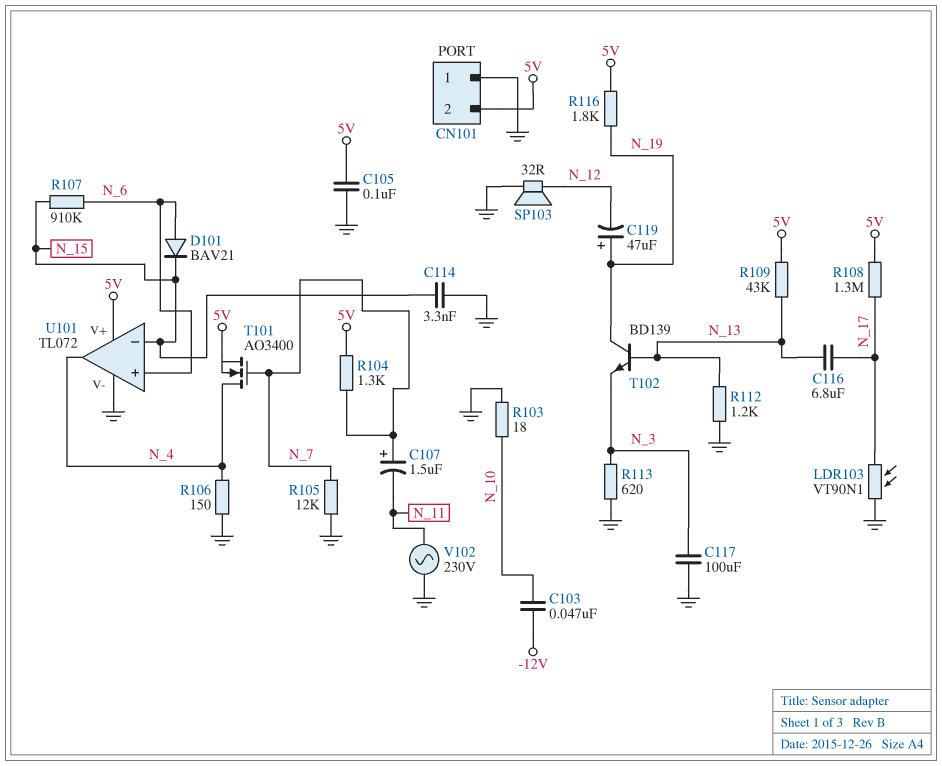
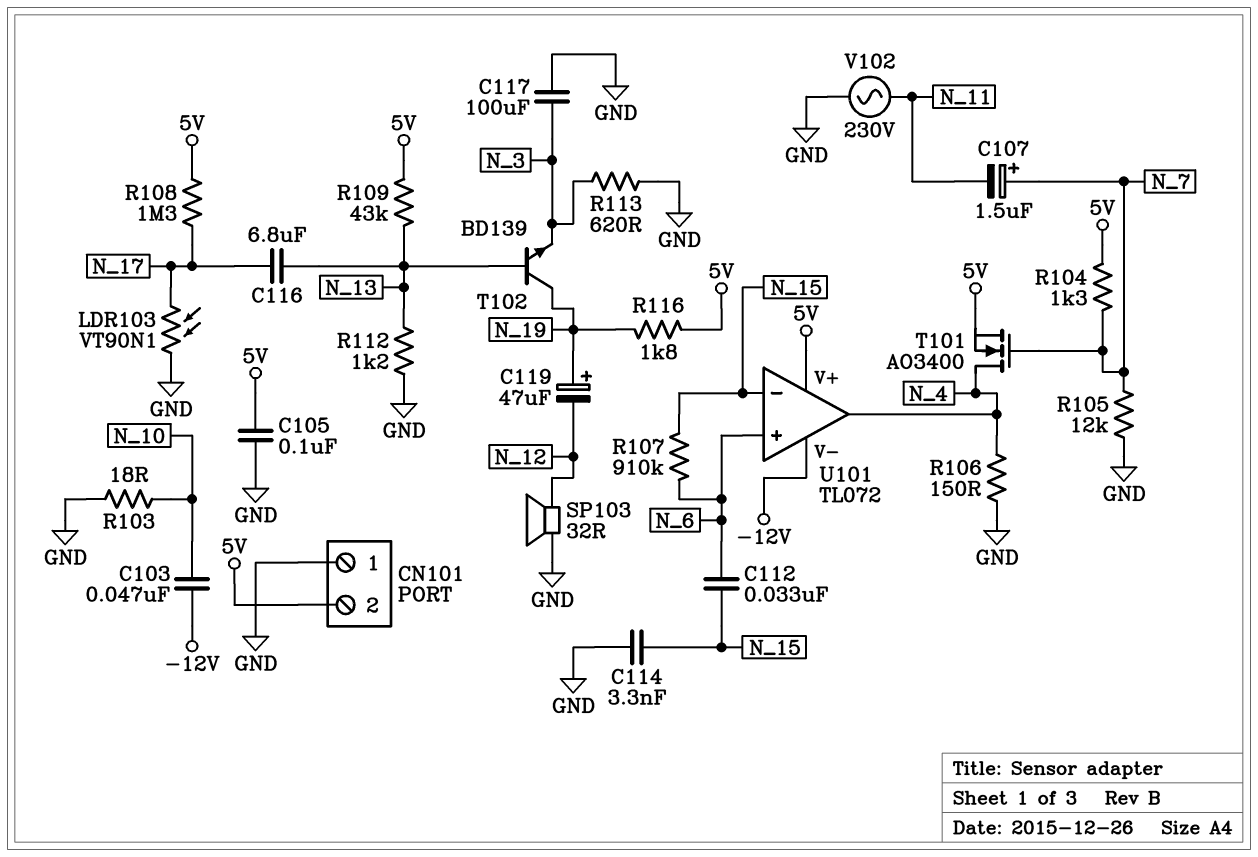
C112: none -> 33nF (N_6, N_15)
D101: diode BAV21 (A N_6, K N_15) -> none
U101 pin V-: GND -> -12V

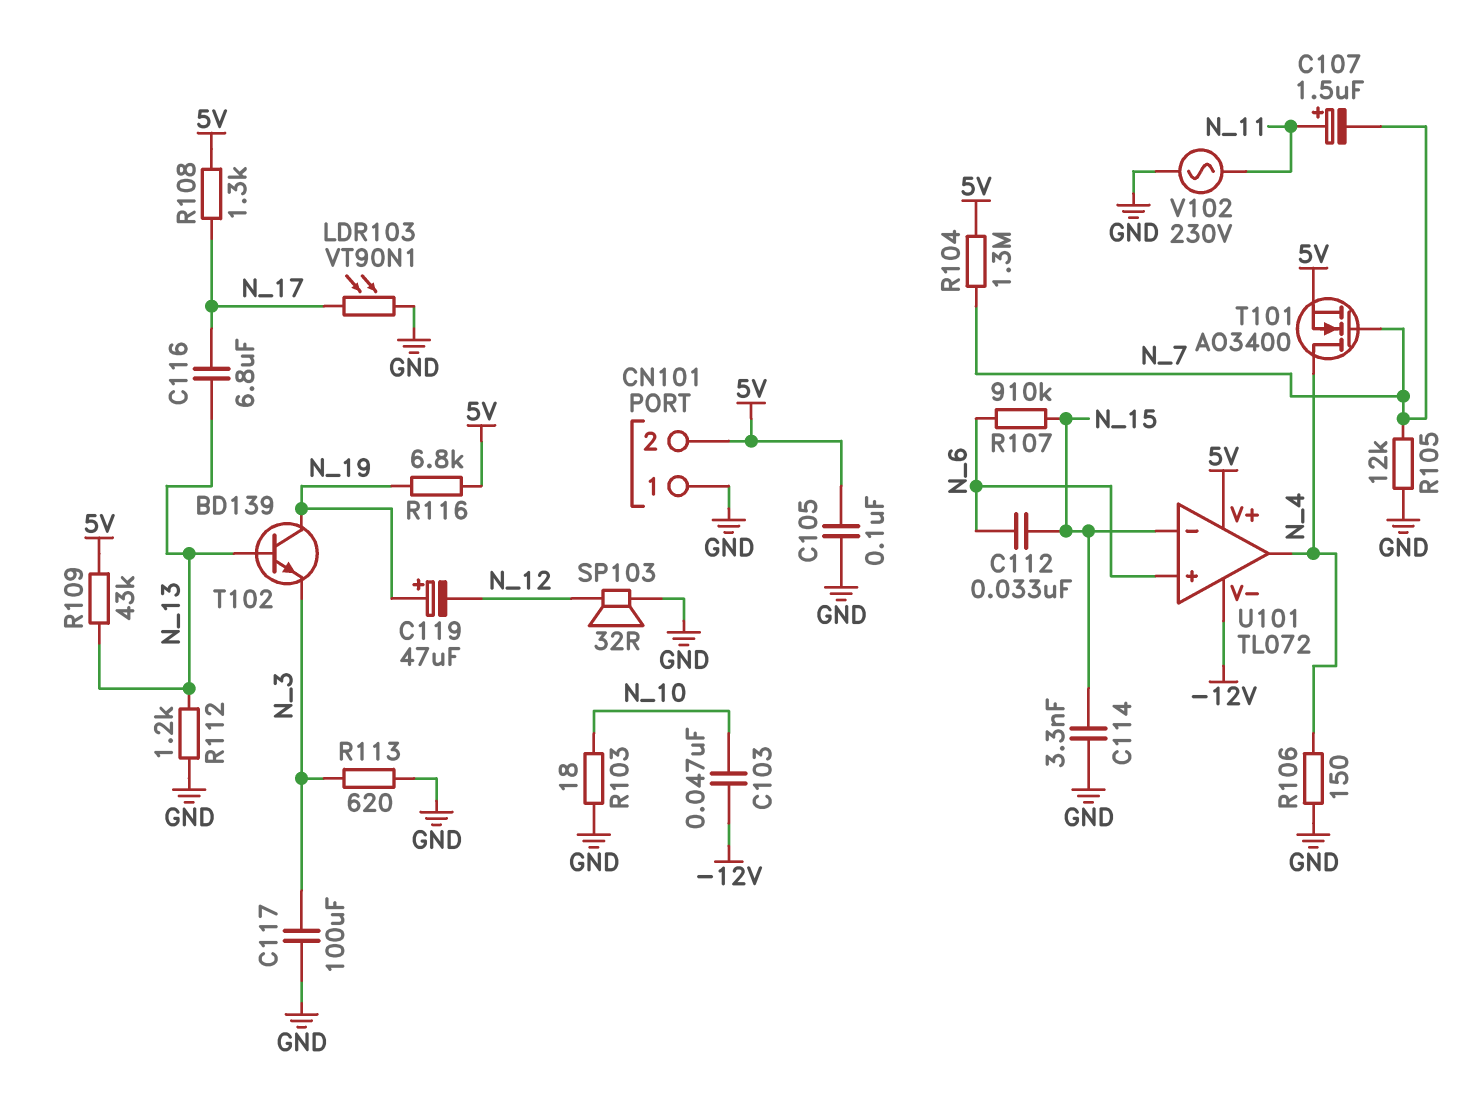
C107: 1.5uF (plus N_7, minus N_11) -> 1.5uF (plus N_11, minus N_7)
R104: 1.3k (5V, N_7) -> 1.3M (5V, N_7)
R108: 1.3M (5V, N_17) -> 1.3k (5V, N_17)
R116: 1.8k (5V, N_19) -> 6.8k (5V, N_19)

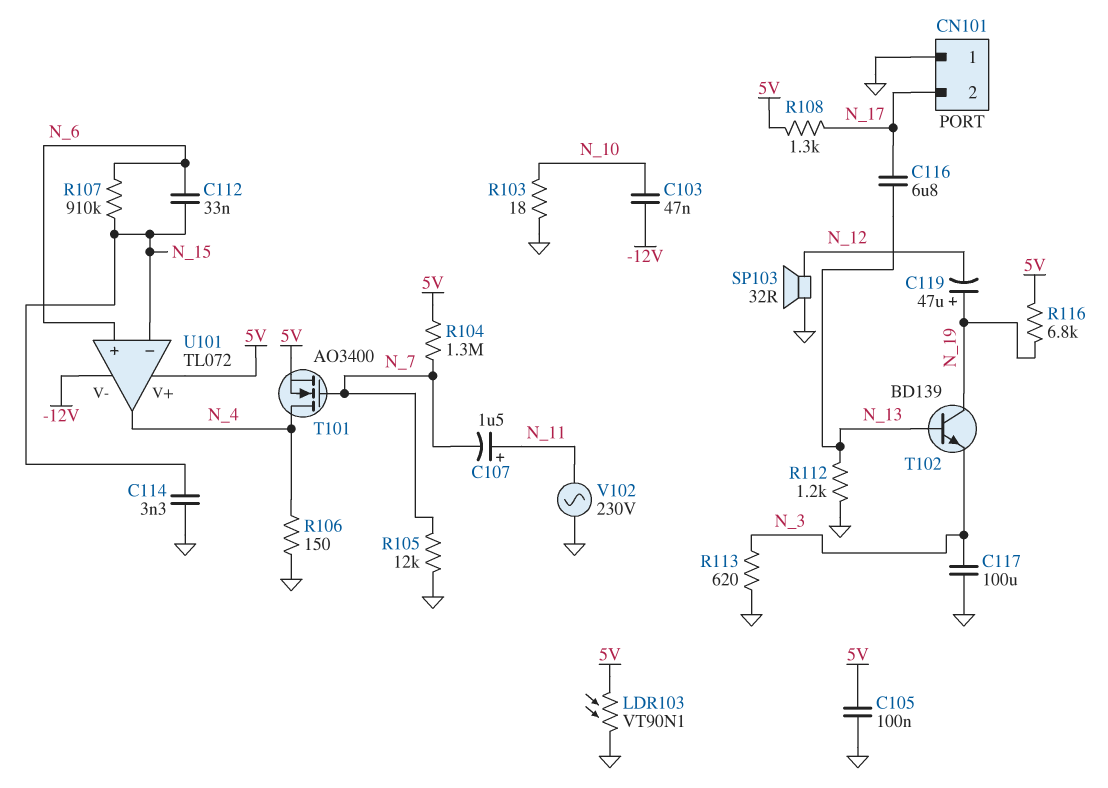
CN101 pin 2: 5V -> N_17
LDR103: VT90N1 (GND, N_17) -> VT90N1 (5V, GND)
R109: 43k (5V, N_13) -> none

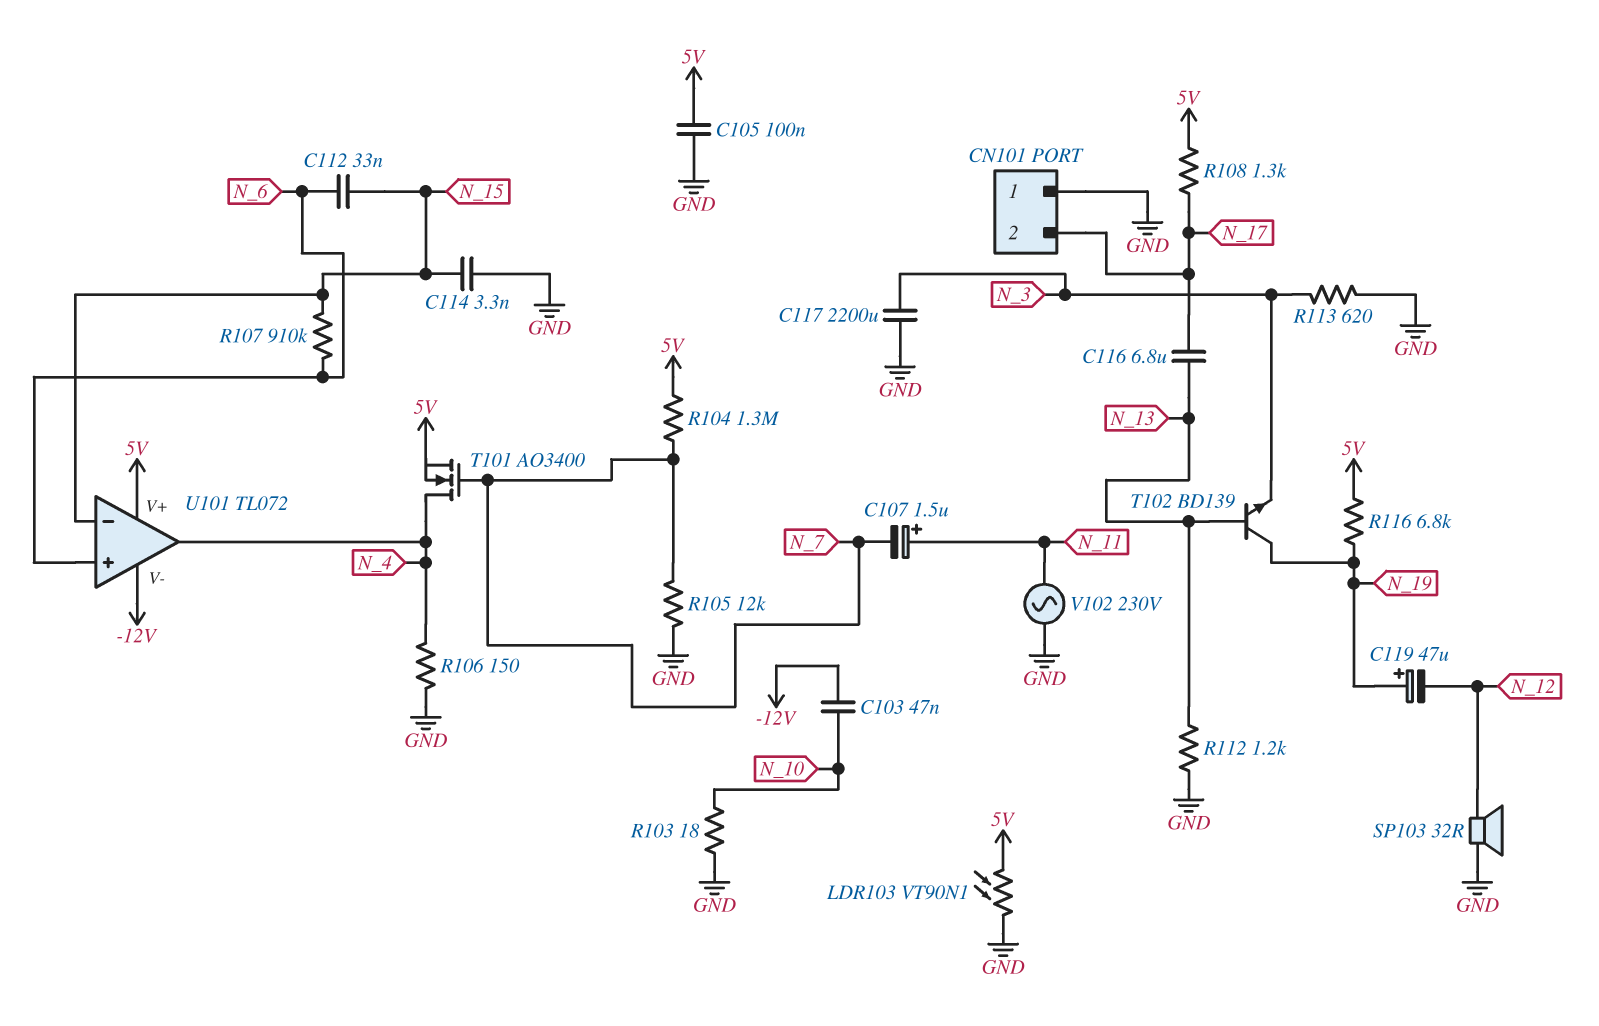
C117: 100uF (GND, N_3) -> 2200uF (GND, N_3)

